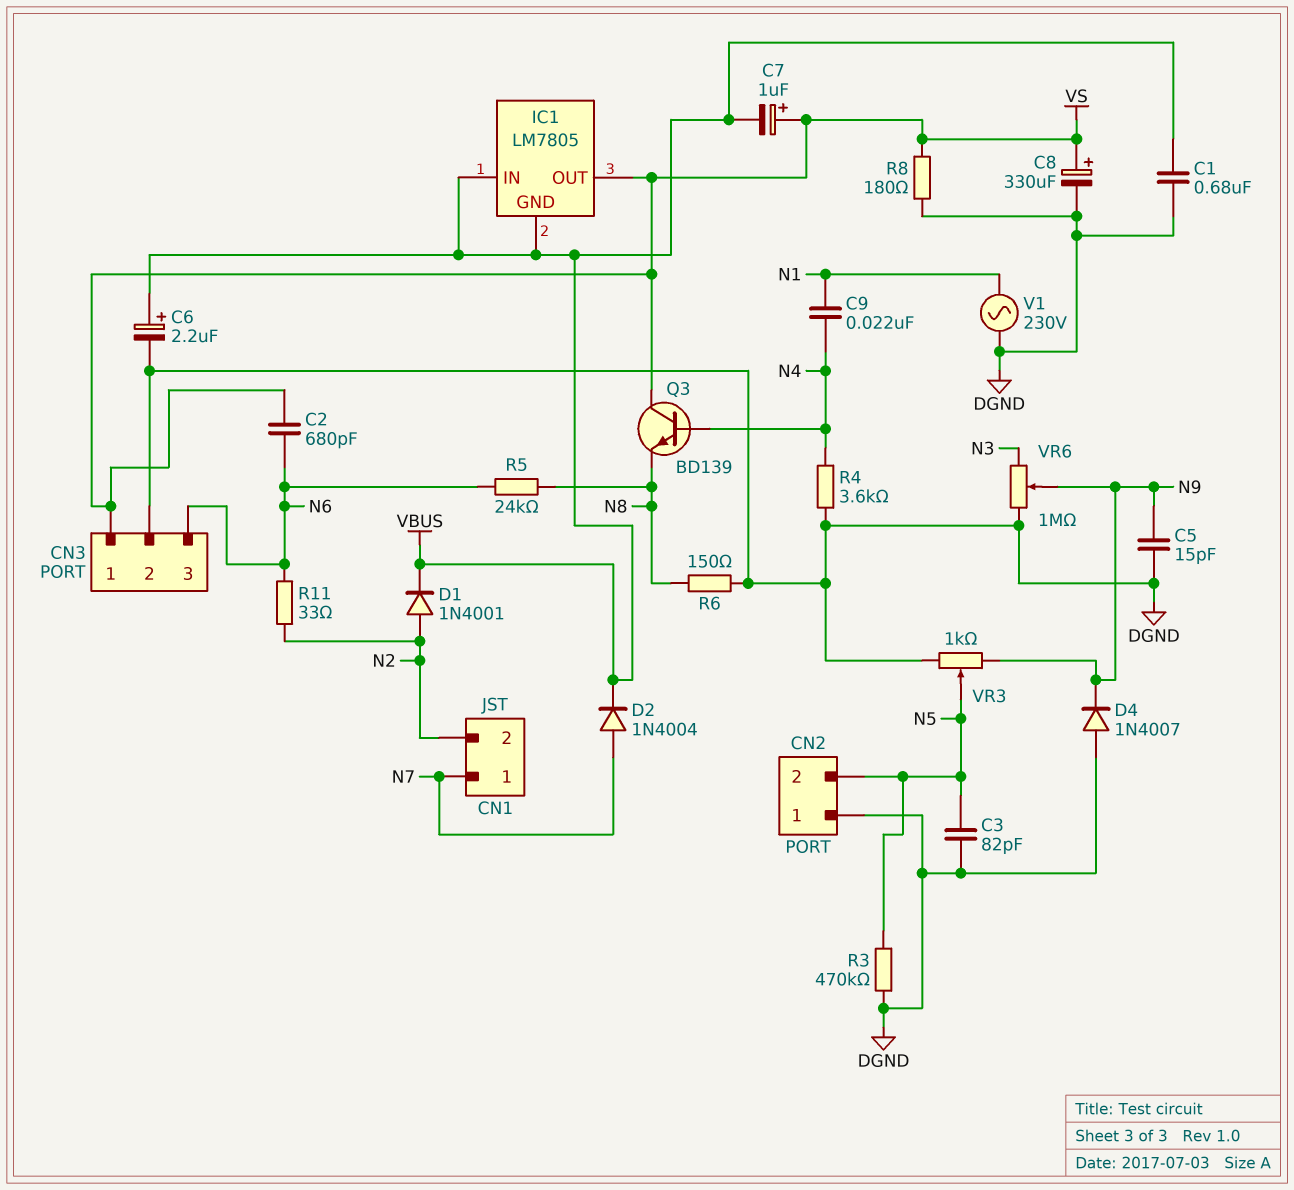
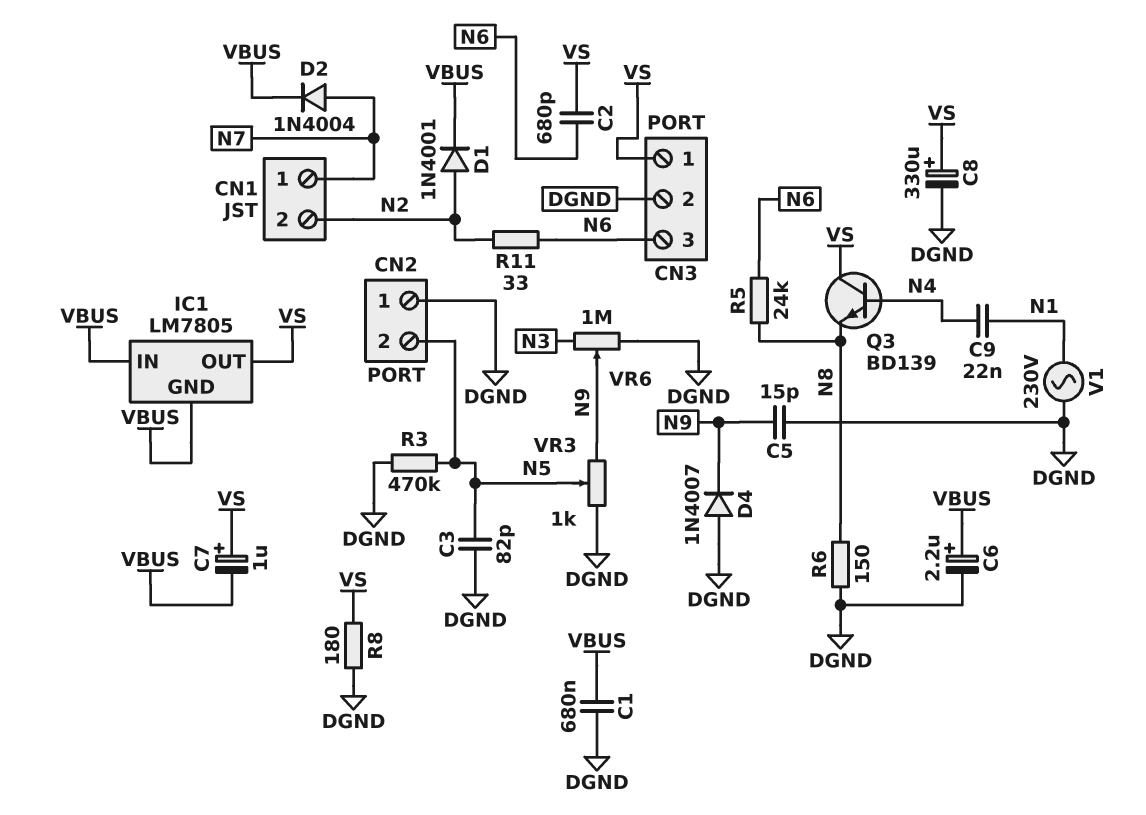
R4: 3.6k (DGND, N4) -> none

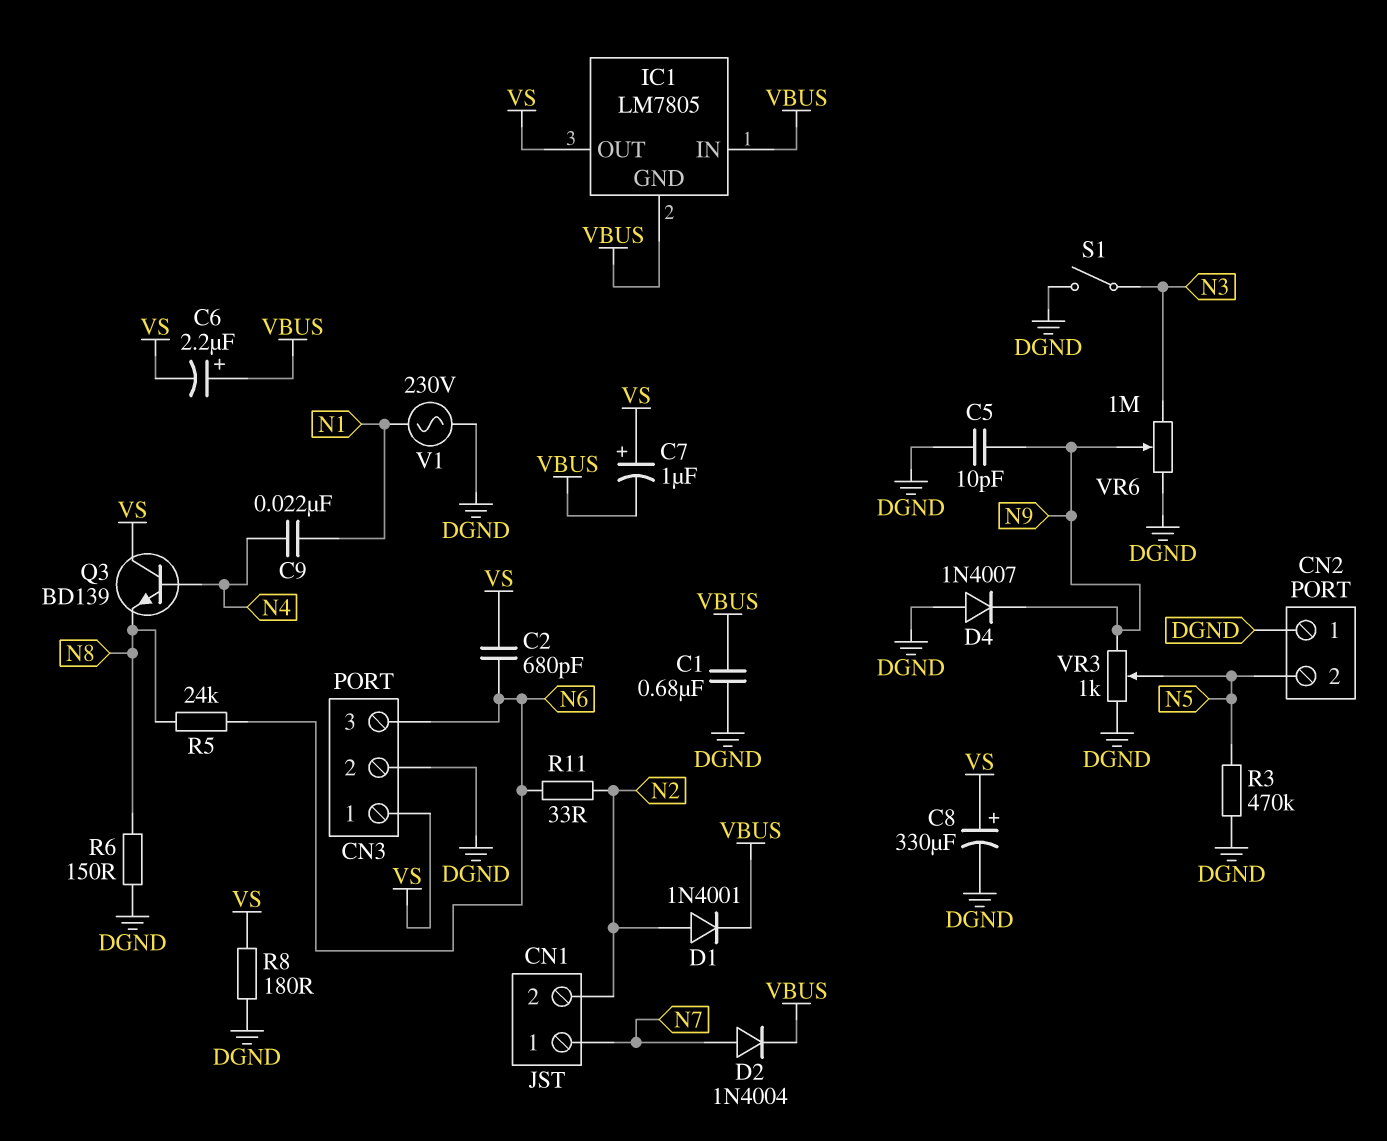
C3: 82pF (DGND, N5) -> none
C5: 15pF (DGND, N9) -> 10pF (DGND, N9)
C6: 2.2uF (plus VBUS, minus DGND) -> 2.2uF (plus VBUS, minus VS)
S1: none -> switch (DGND, N3)

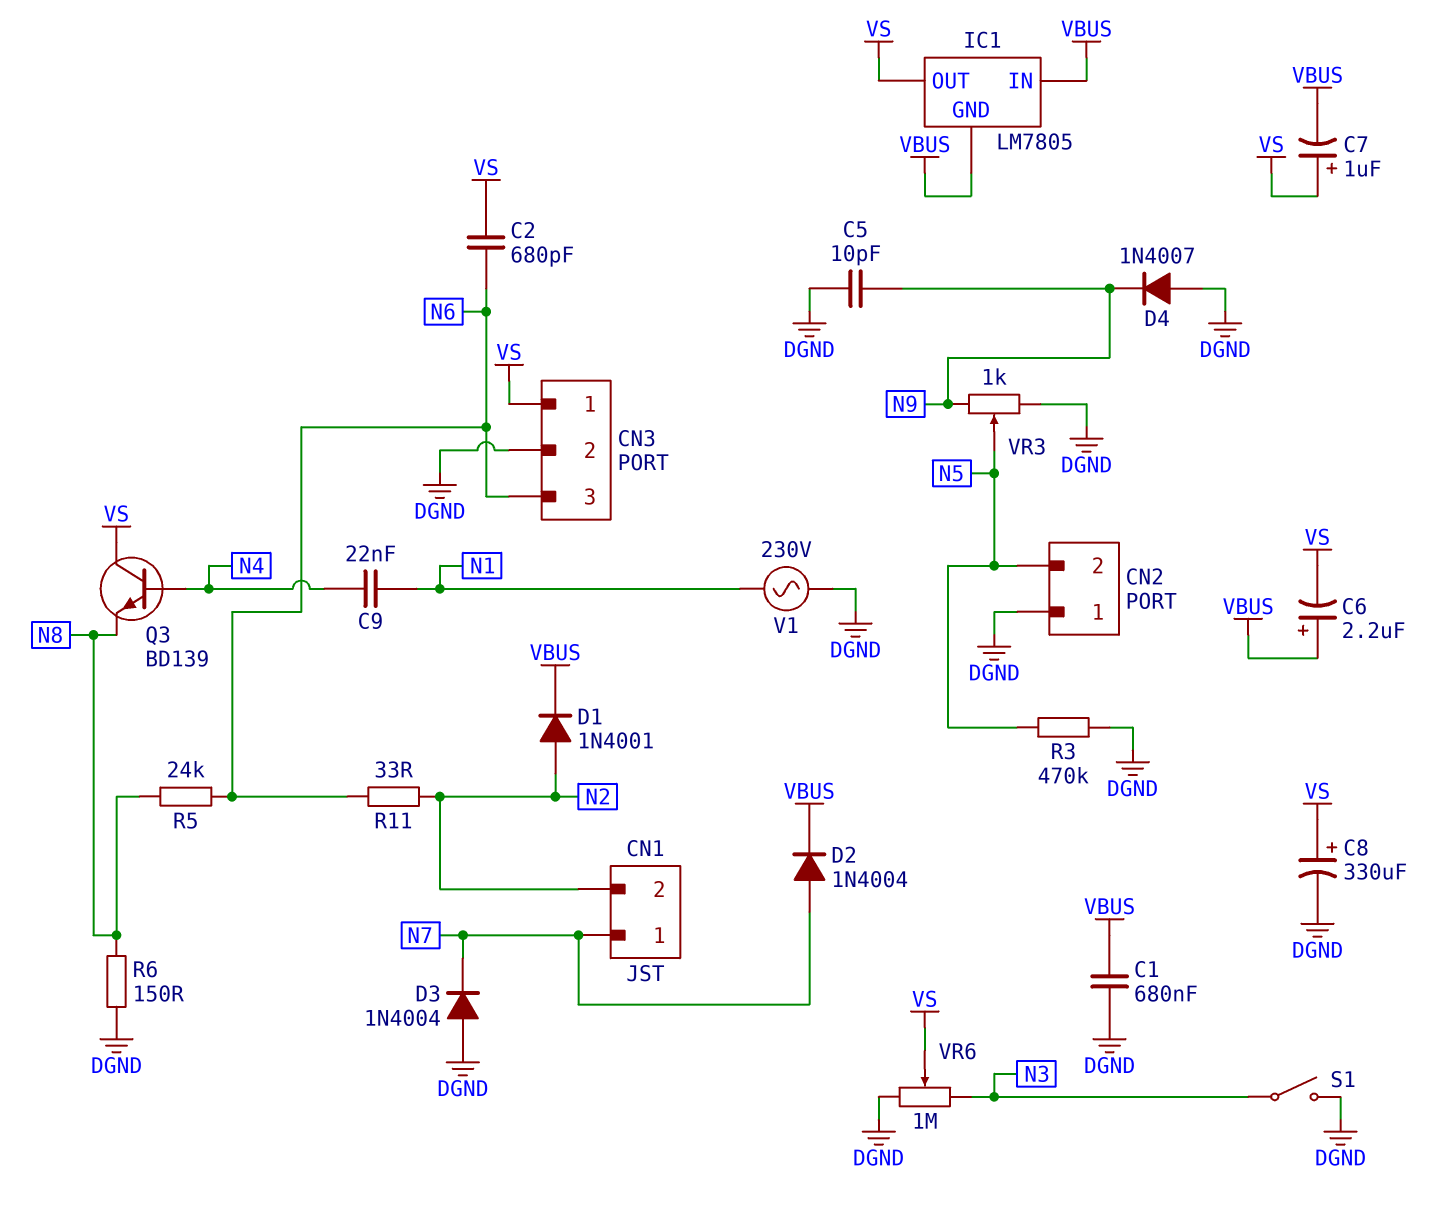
D3: none -> diode 1N4004 (A DGND, K N7)
R8: 180 (DGND, VS) -> none
VR6: 1M (DGND, N3, wiper N9) -> 1M (DGND, N3, wiper VS)

